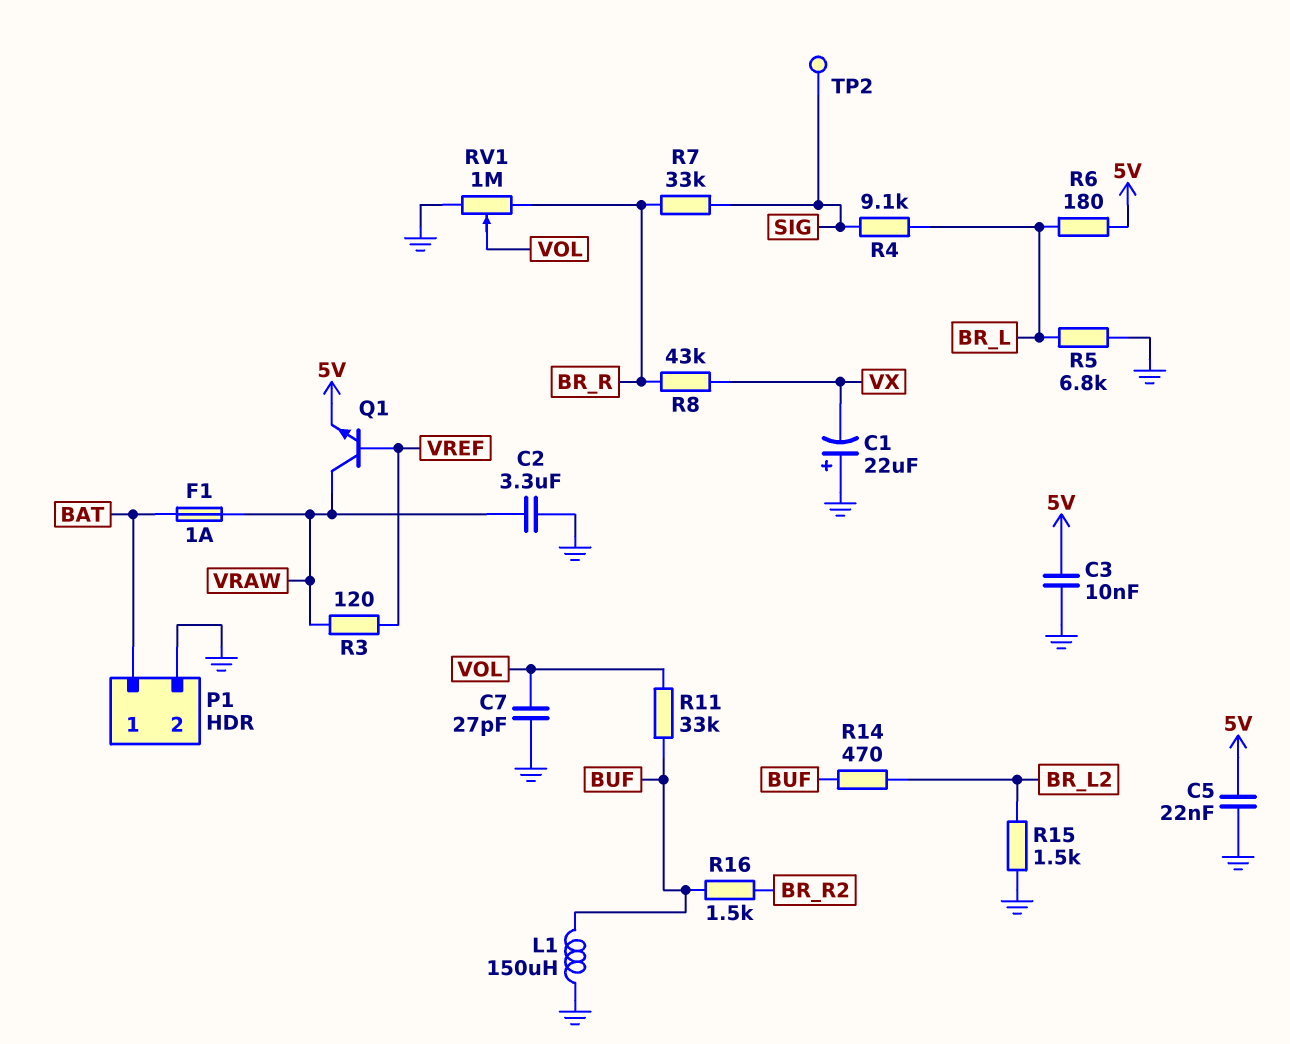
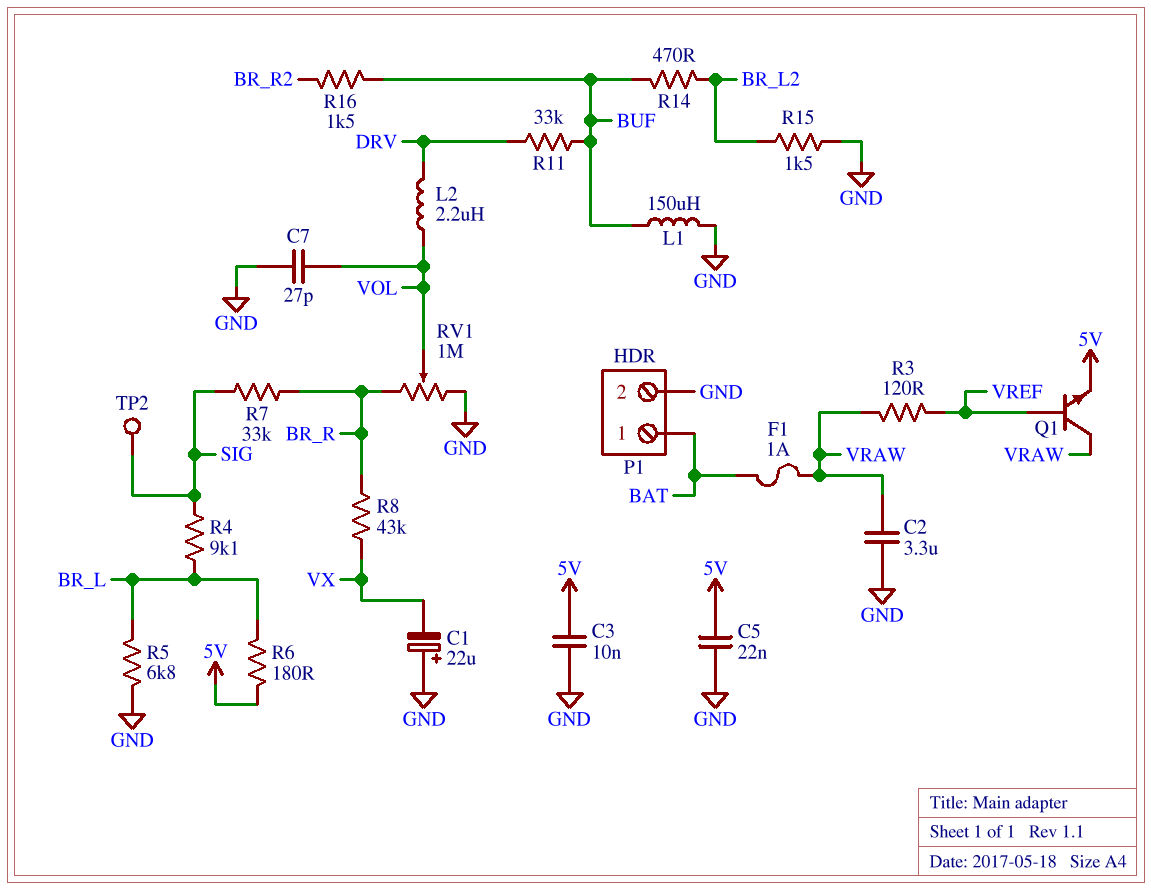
L2: none -> 2.2uH (DRV, VOL)
R11: 33k (BUF, VOL) -> 33k (BUF, DRV)

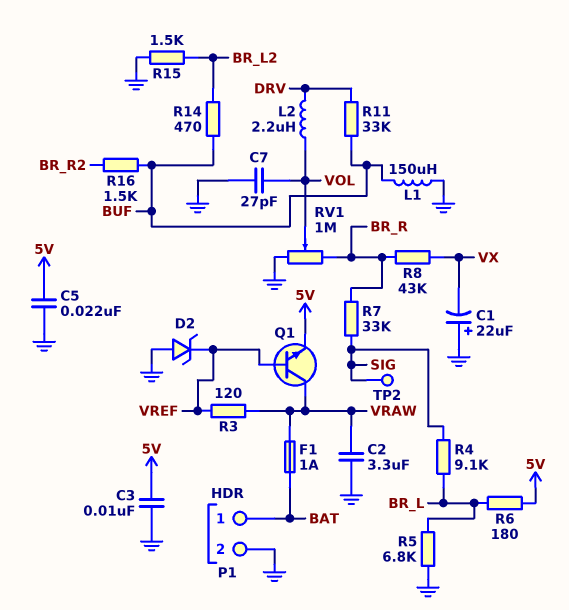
D2: none -> zener (A GND, K VREF)

